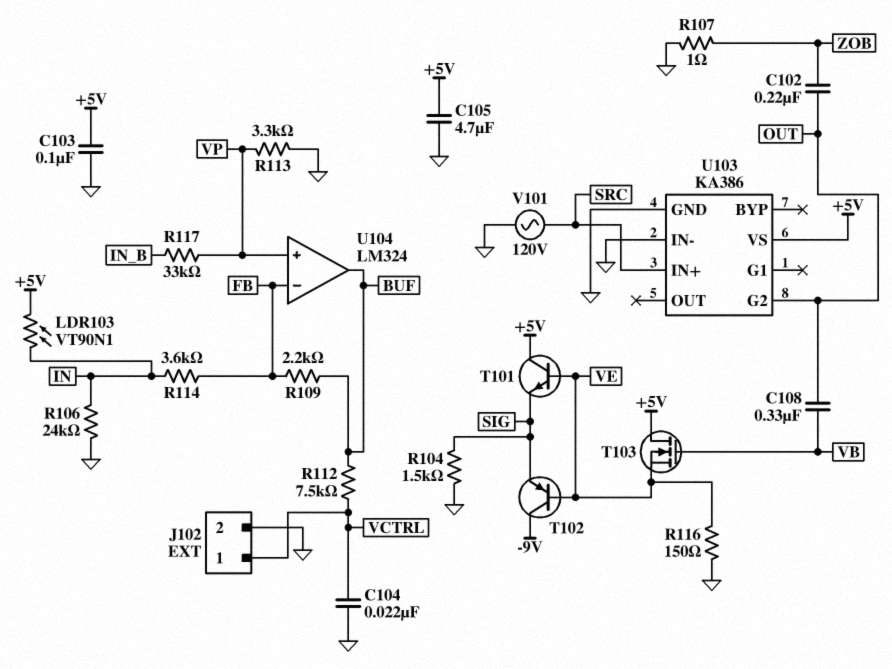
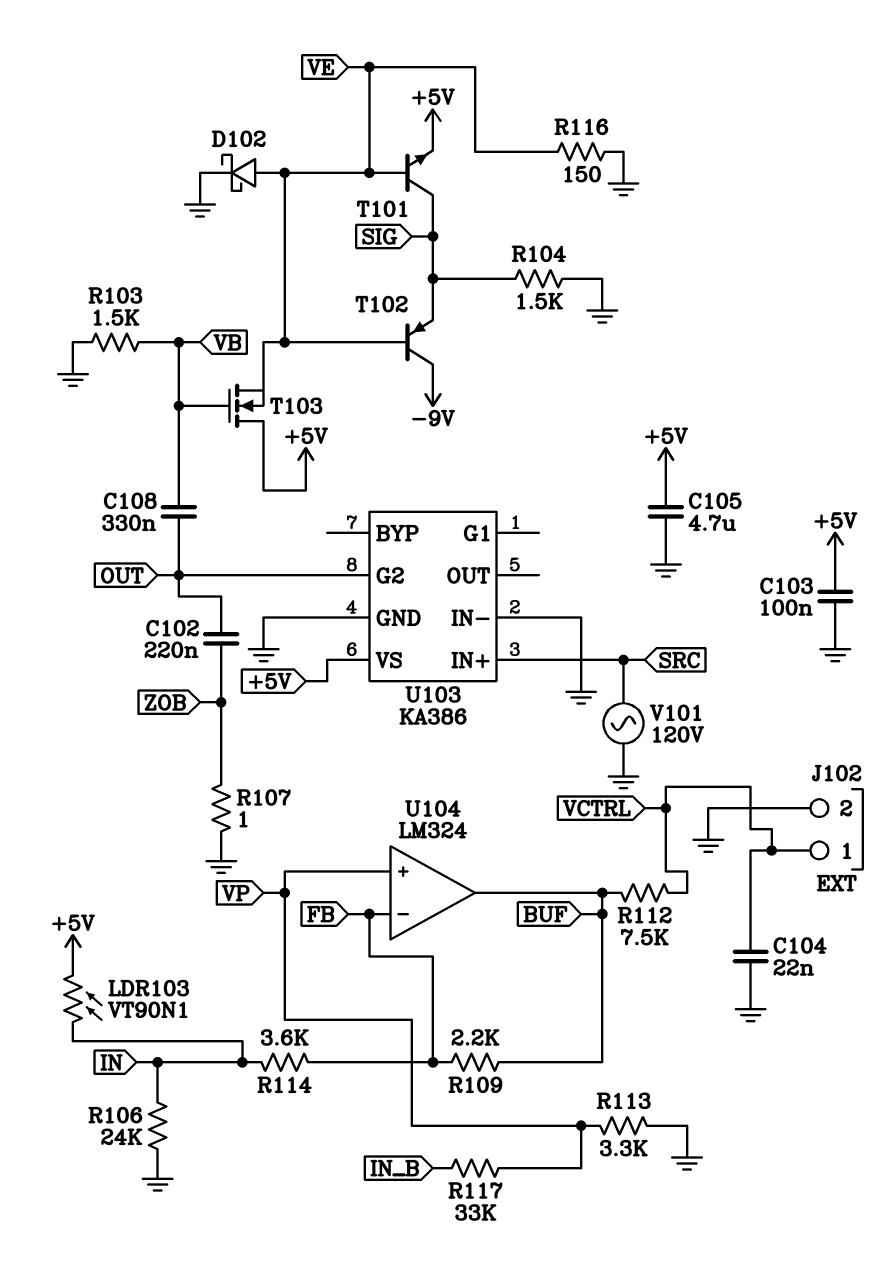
D102: none -> schottky (A VE, K GND)
R103: none -> 1.5k (GND, VB)
T101: NPN (B VE, C +5V, E SIG) -> NPN (B VE, C SIG, E +5V)

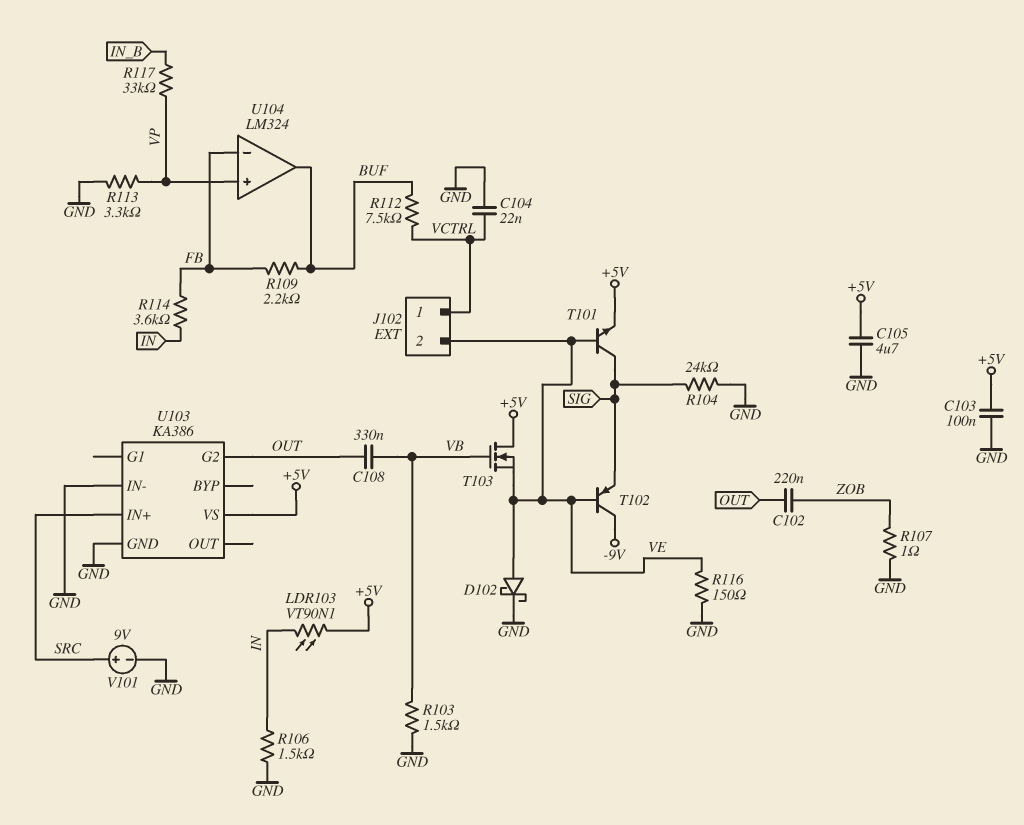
J102 pin 2: GND -> VE
R104: 1.5k (GND, SIG) -> 24k (GND, SIG)
R106: 24k (GND, IN) -> 1.5k (GND, IN)
V101: AC 120V (GND, SRC) -> 9V (plus SRC, minus GND)

